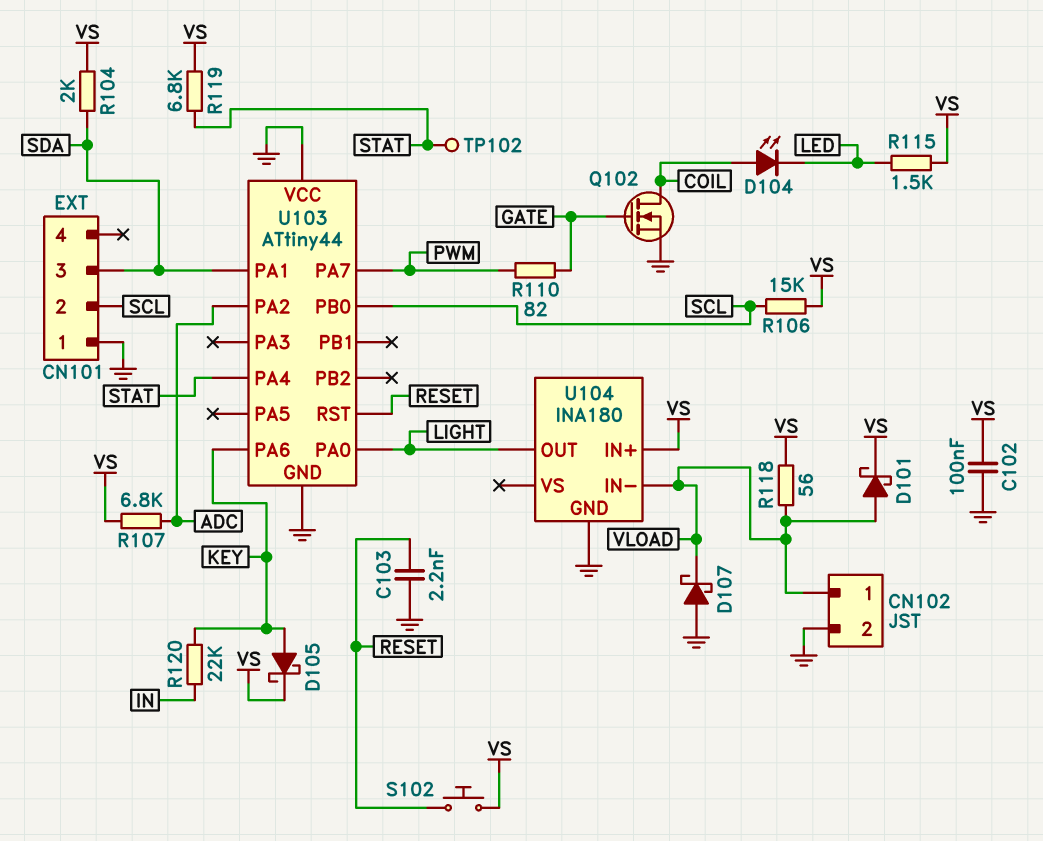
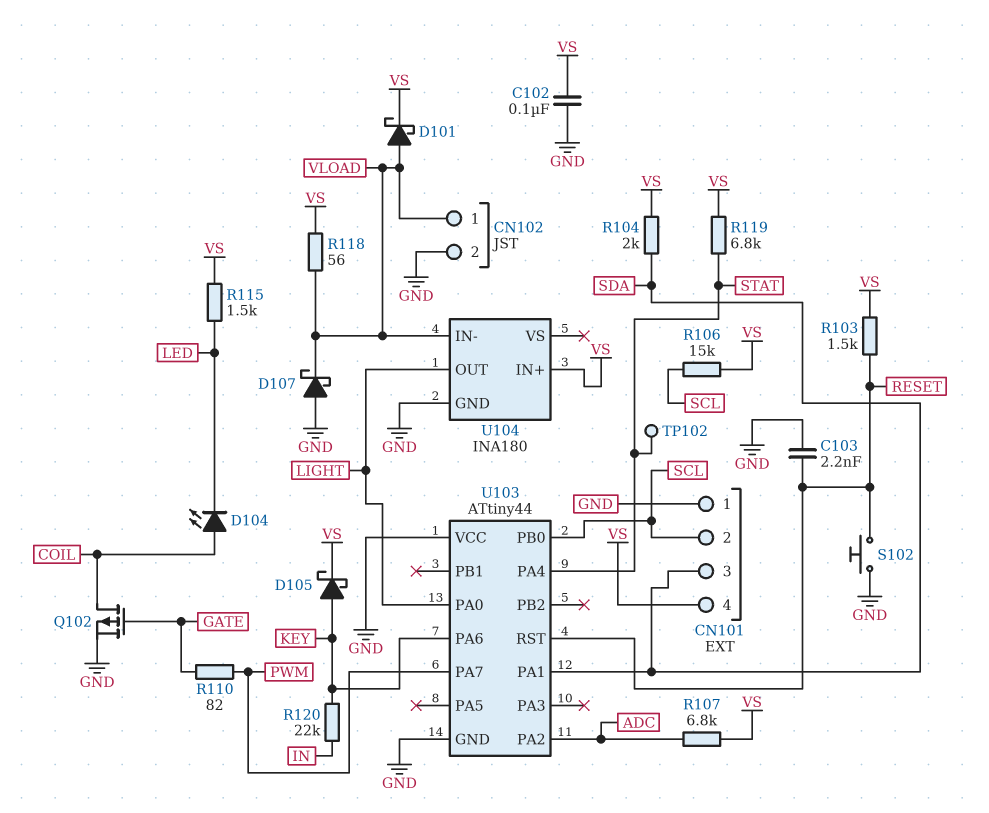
CN101 pin 4: none -> VS
Q102: NMOS (G GATE, D COIL, S GND) -> PMOS (G GATE, D COIL, S GND)
R103: none -> 1.5k (RESET, VS)
S102: button (RESET, VS) -> button (GND, RESET)

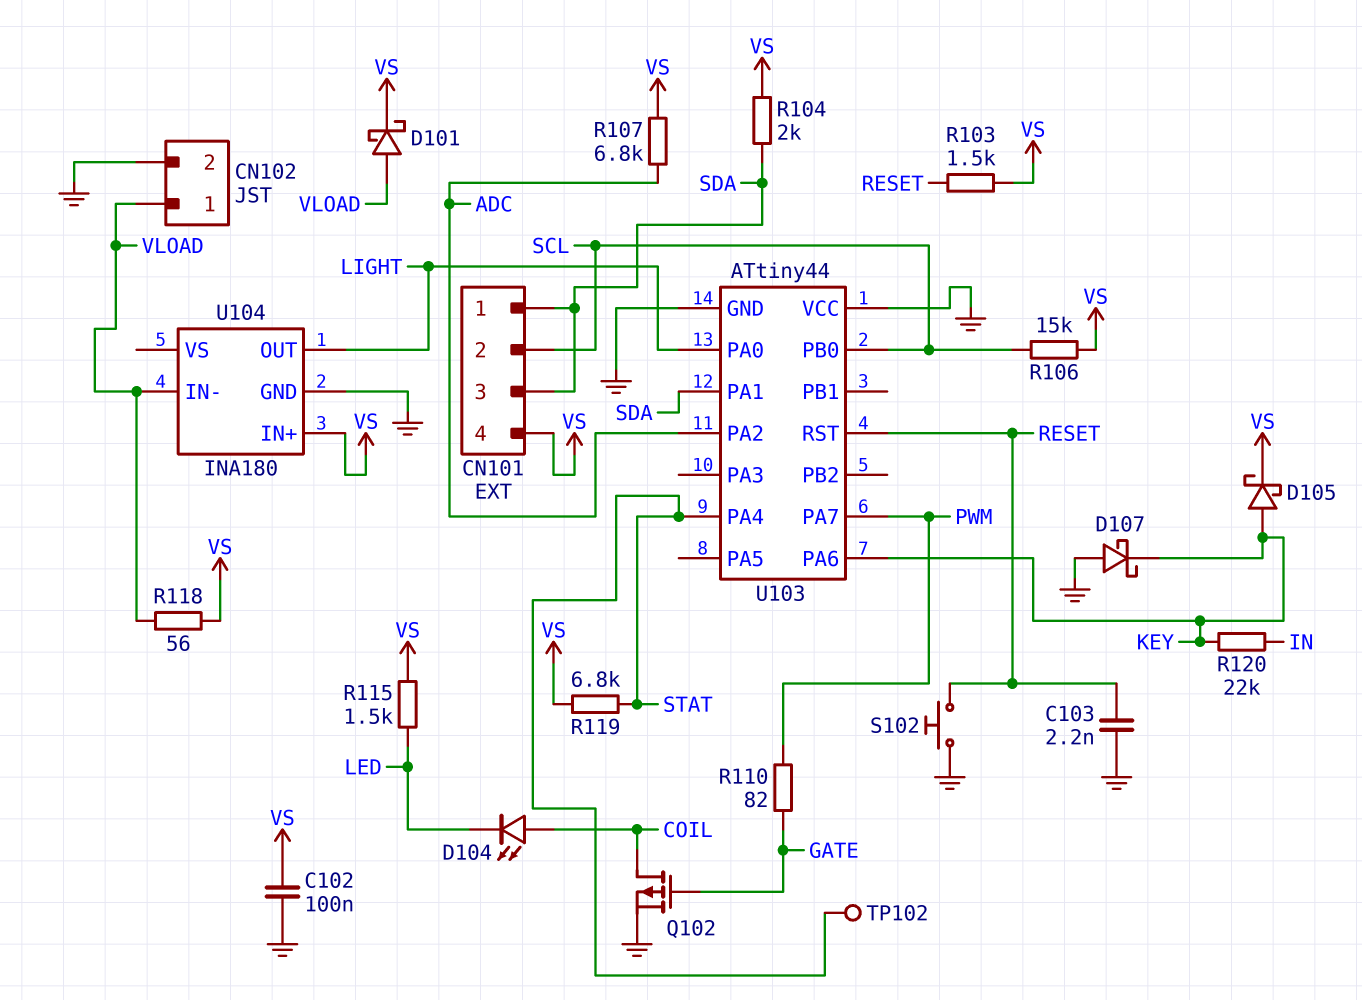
CN101 pin 1: GND -> SDA
D107: schottky (A GND, K VLOAD) -> schottky (A GND, K KEY)

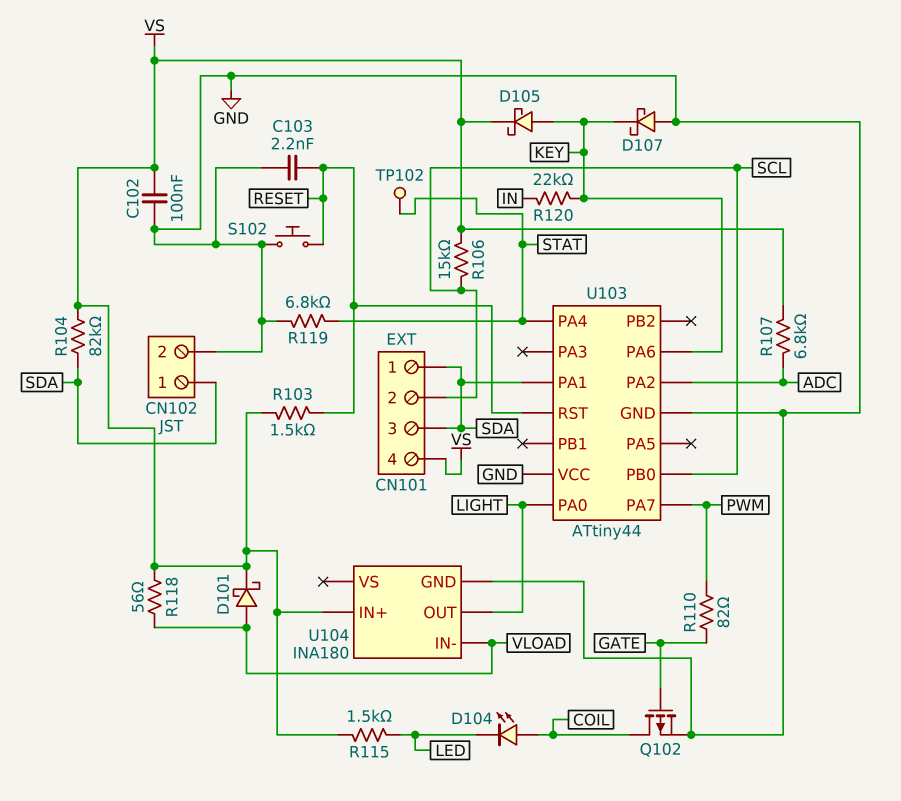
CN102 pin 1: VLOAD -> SDA
R104: 2k (SDA, VS) -> 82k (SDA, VS)
R119: 6.8k (STAT, VS) -> 6.8k (GND, STAT)

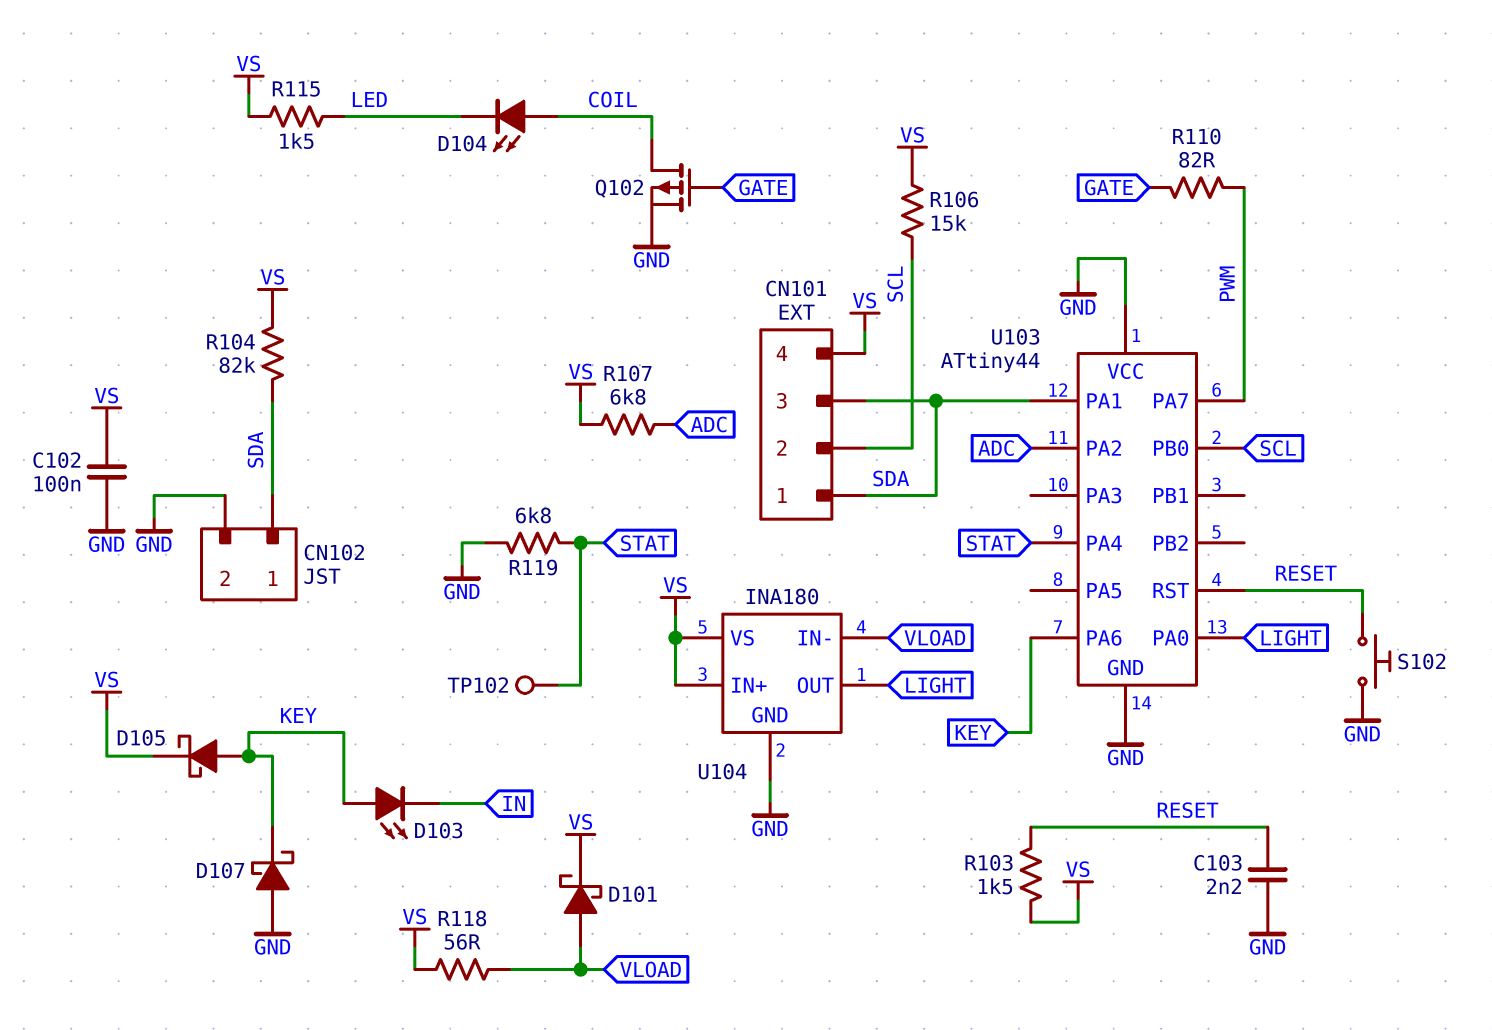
D103: none -> LED (A KEY, K IN)
R120: 22k (IN, KEY) -> none
U104 pin VS: none -> VS

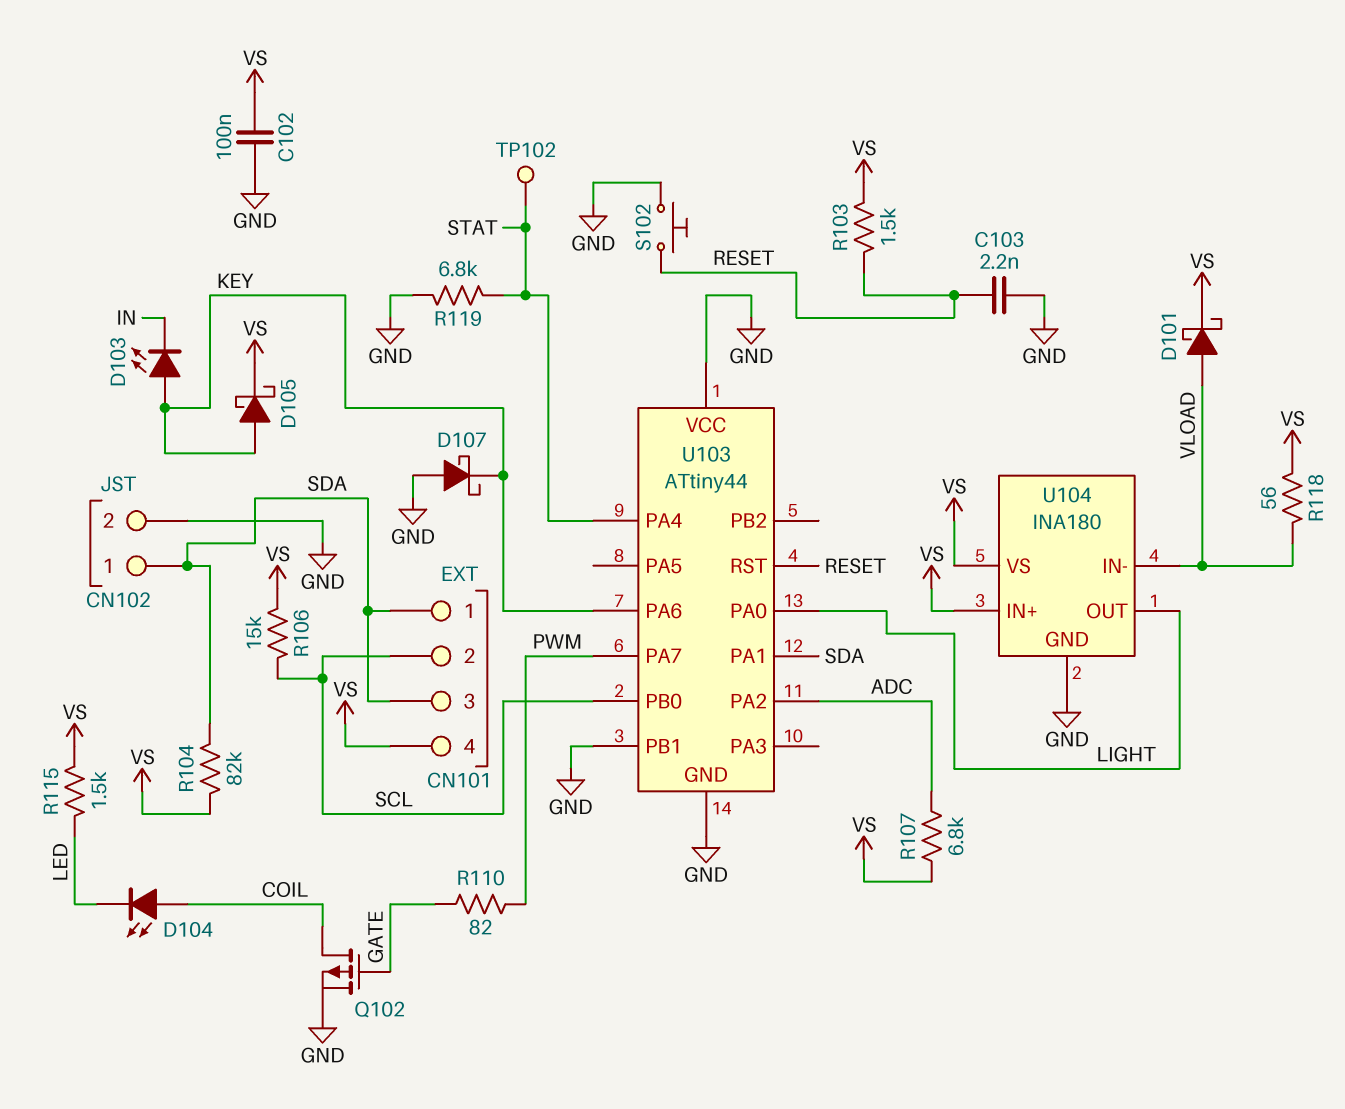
U103 pin PB1: none -> GND

